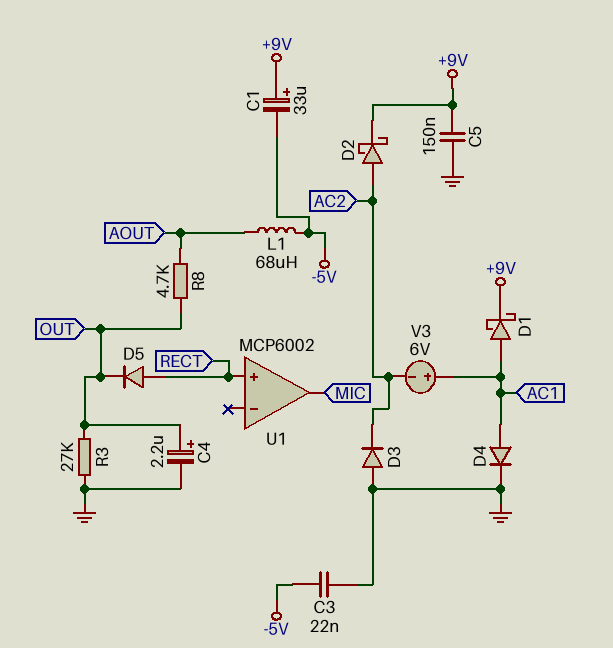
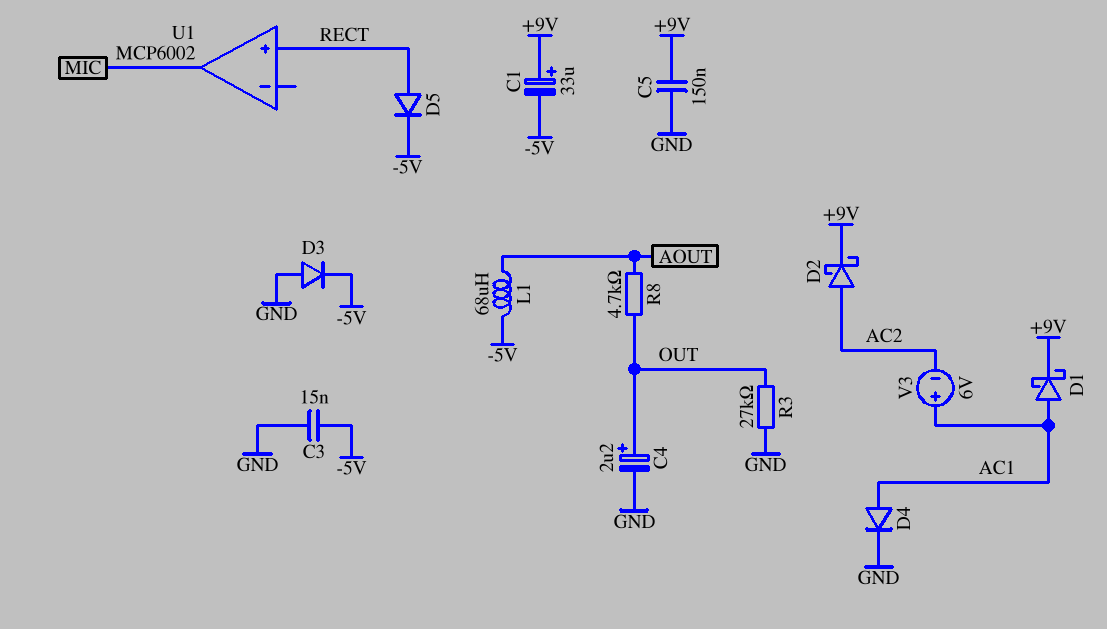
C3: 22nF (-5V, GND) -> 15nF (-5V, GND)
D3: diode (A GND, K AC2) -> diode (A GND, K -5V)
D5: diode (A RECT, K OUT) -> diode (A RECT, K -5V)

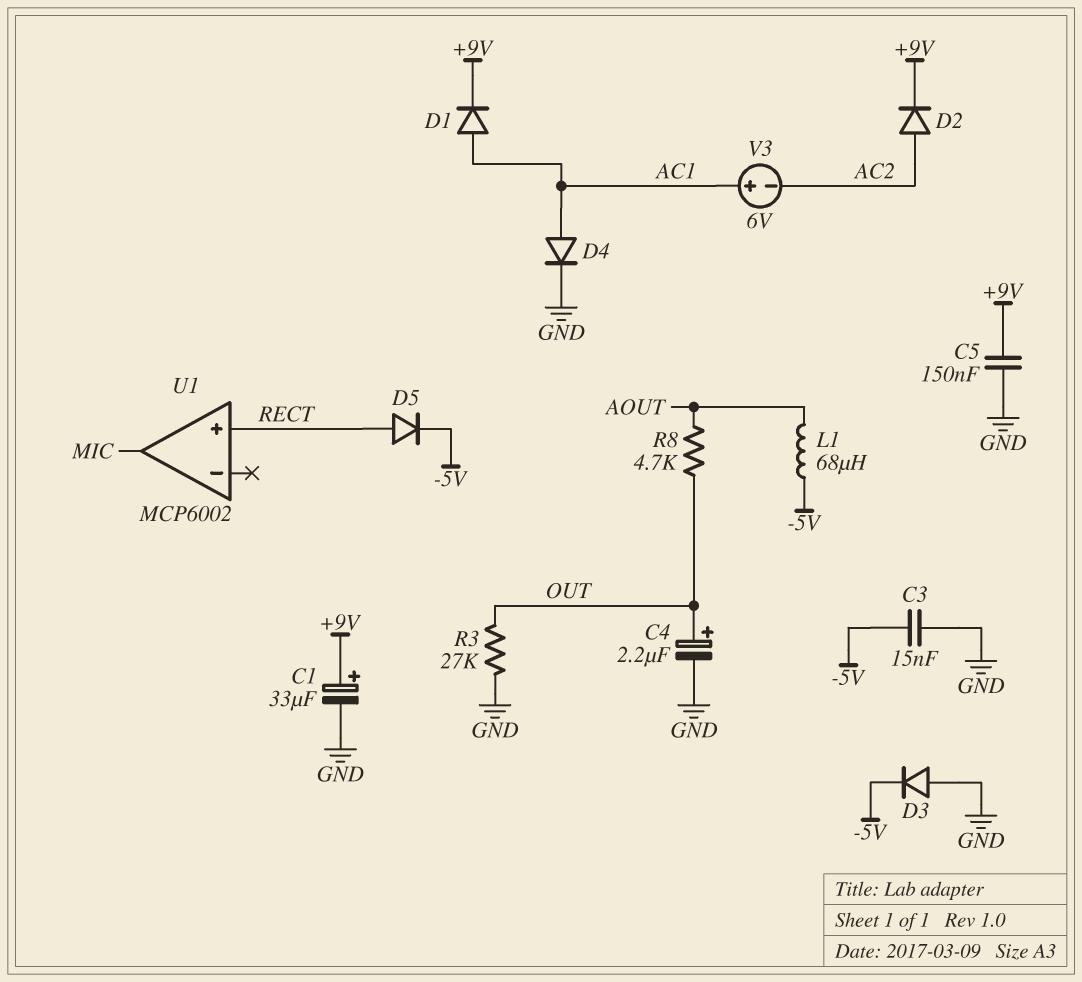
C1: 33uF (plus +9V, minus -5V) -> 33uF (plus +9V, minus GND)
D1: schottky (A AC1, K +9V) -> diode (A AC1, K +9V)
D2: schottky (A AC2, K +9V) -> diode (A AC2, K +9V)

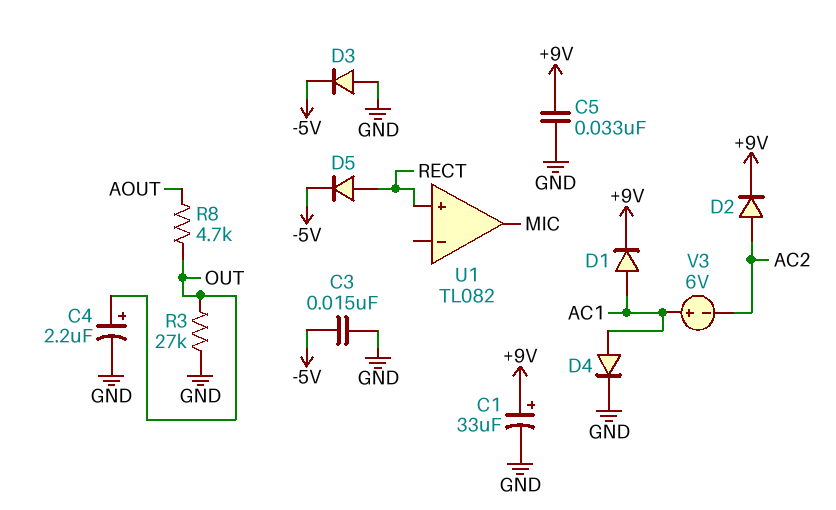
C5: 150nF (+9V, GND) -> 33nF (+9V, GND)
L1: 68uH (-5V, AOUT) -> none
U1: MCP6002 -> TL082

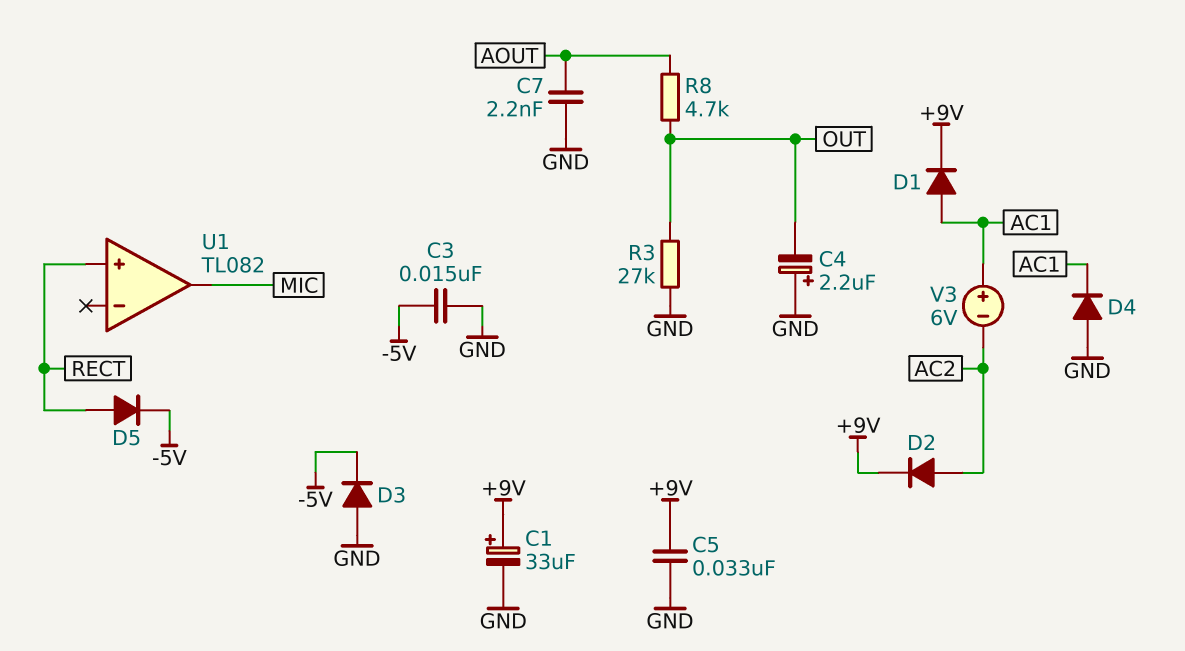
C4: 2.2uF (plus OUT, minus GND) -> 2.2uF (plus GND, minus OUT)
C7: none -> 2.2nF (AOUT, GND)
D4: diode (A AC1, K GND) -> diode (A GND, K AC1)

